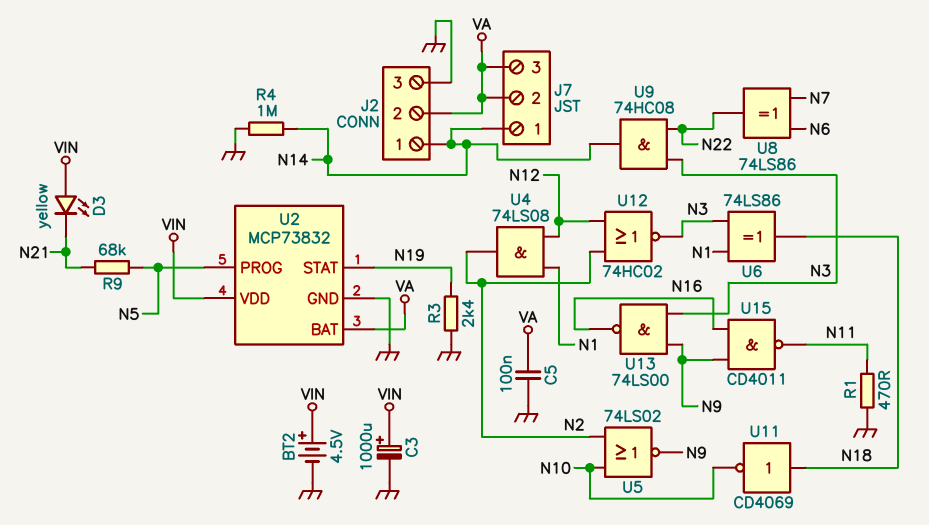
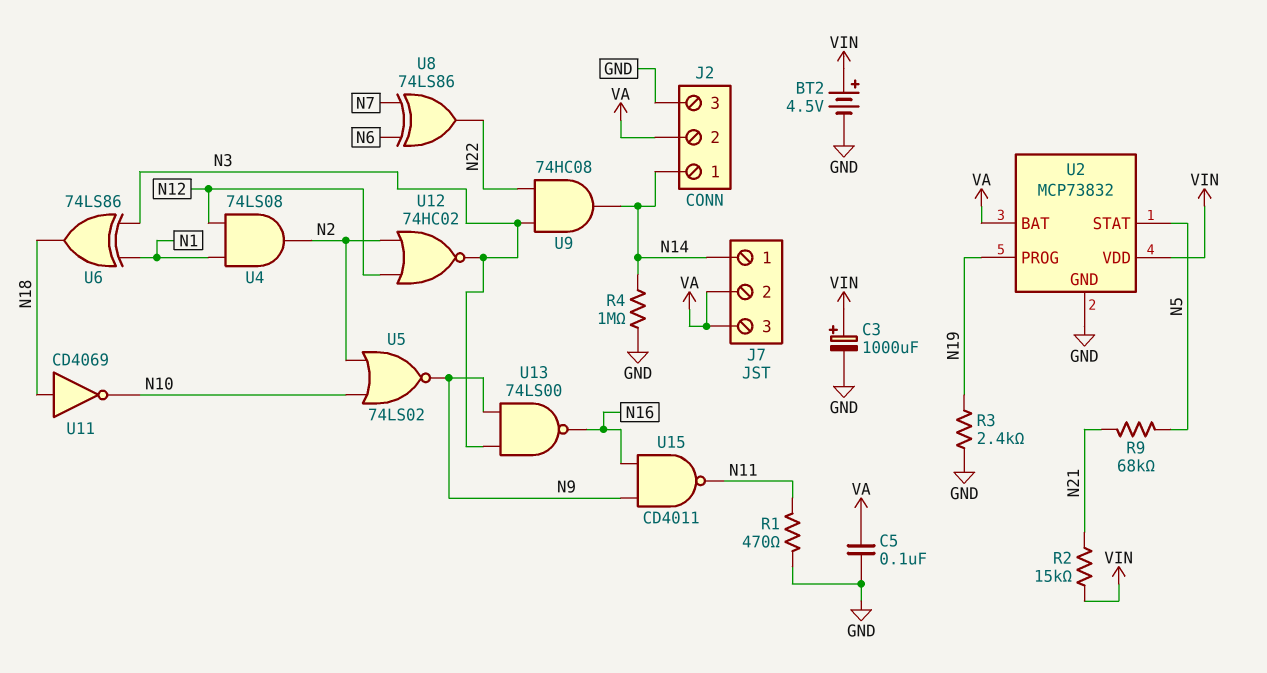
D3: LED yellow (A VIN, K N21) -> none
R2: none -> 15k (N21, VIN)
U2 pin PROG: N5 -> N19
U2 pin STAT: N19 -> N5

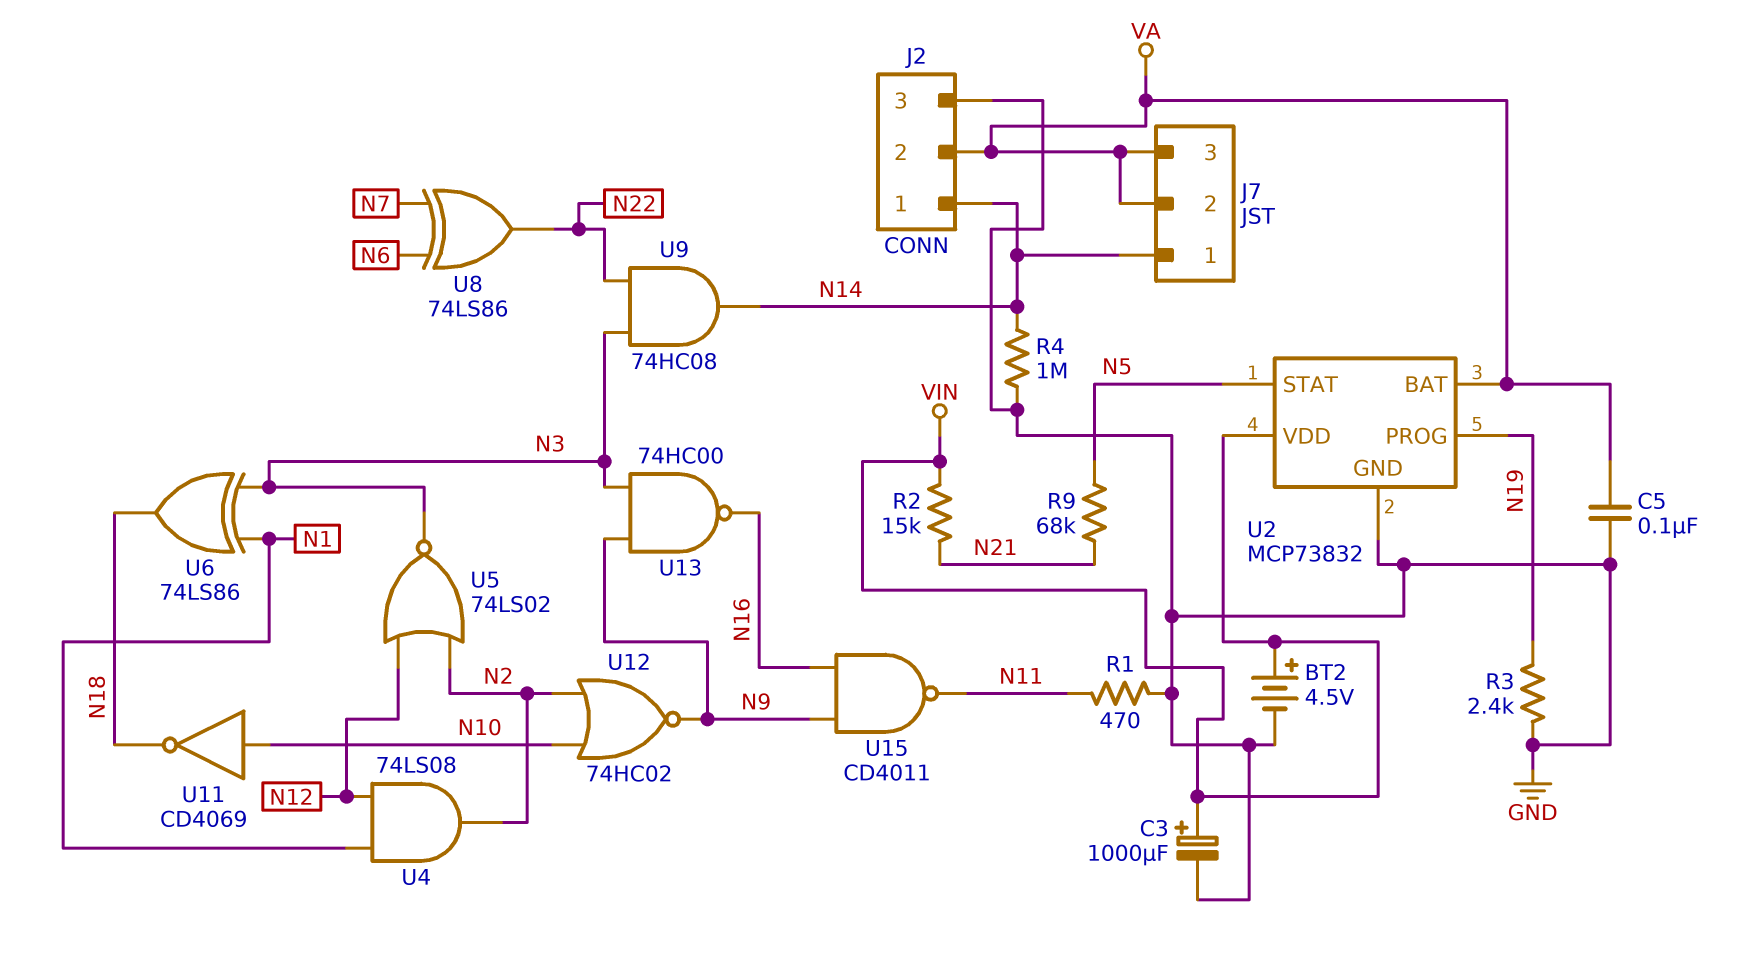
U5: NOR 74LS02 (in N2, in N10, out N9) -> NOR 74LS02 (in N2, in N12, out N3)
U11: NOT CD4069 (in N18, out N10) -> NOT CD4069 (in N10, out N18)
U12: NOR 74HC02 (in N2, in N12, out N3) -> NOR 74HC02 (in N2, in N10, out N9)
U13: NAND 74LS00 (in N3, in N9, out N16) -> NAND 74HC00 (in N3, in N9, out N16)

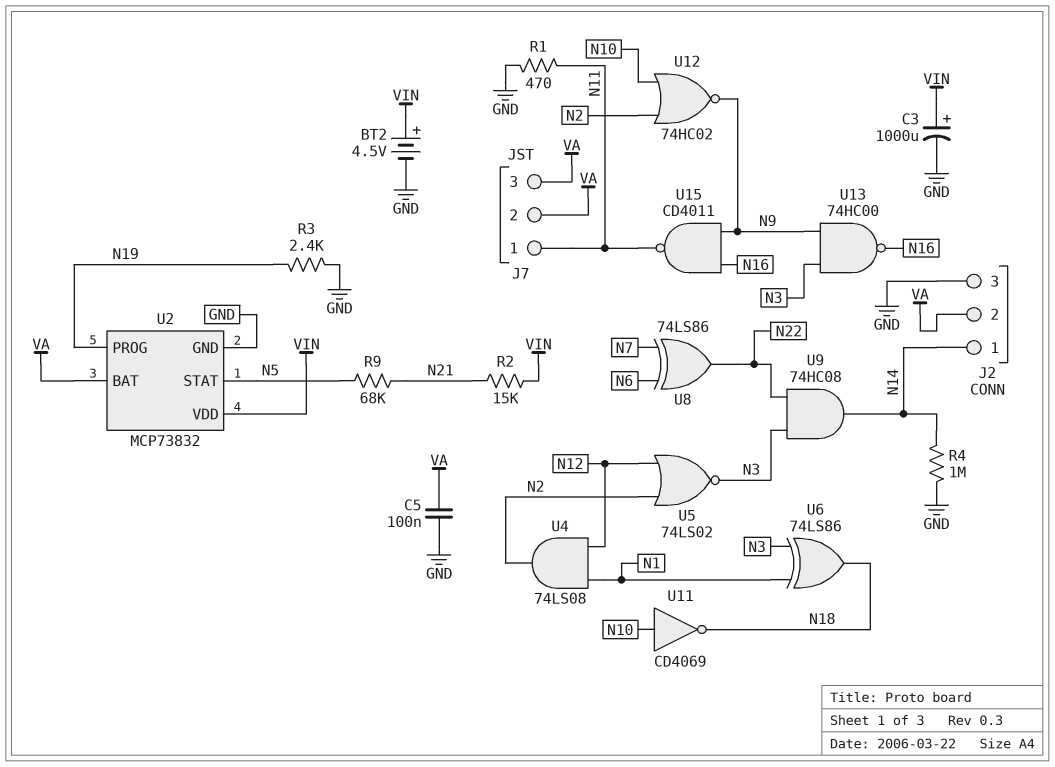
J7 pin 1: N14 -> N11

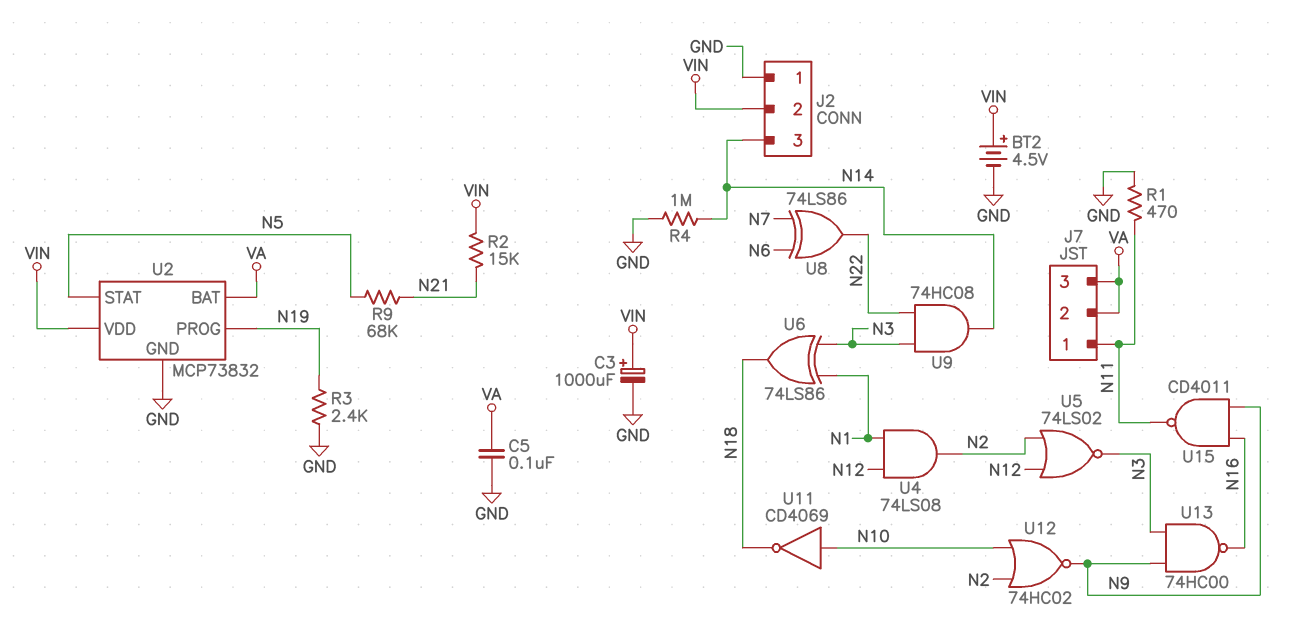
J2 pin 1: N14 -> GND
J2 pin 2: VA -> VIN
J2 pin 3: GND -> N14

